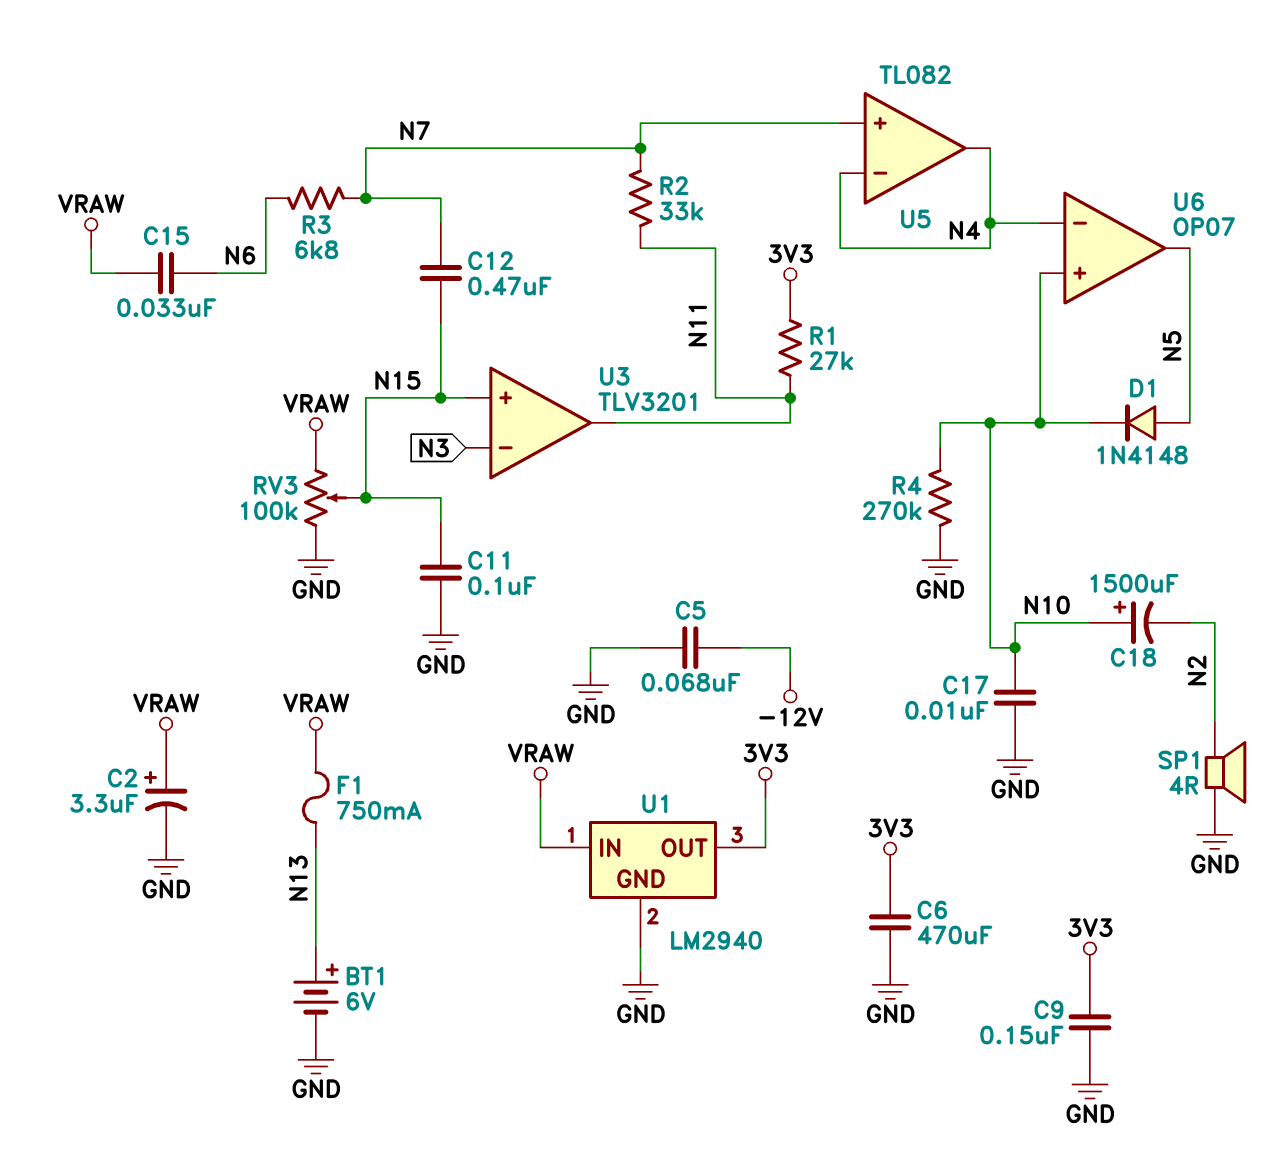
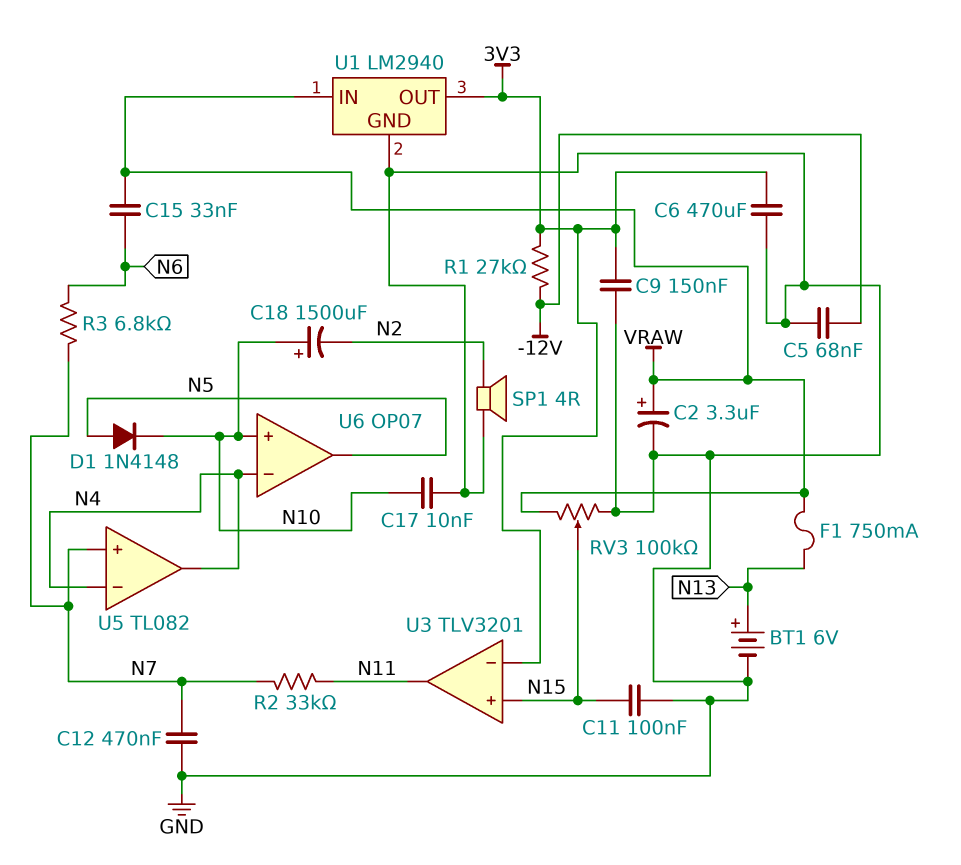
C12: 470nF (N7, N15) -> 470nF (GND, N7)
R1: 27k (3V3, N11) -> 27k (-12V, 3V3)
R4: 270k (GND, N10) -> none
U3 pin in-: N3 -> 3V3

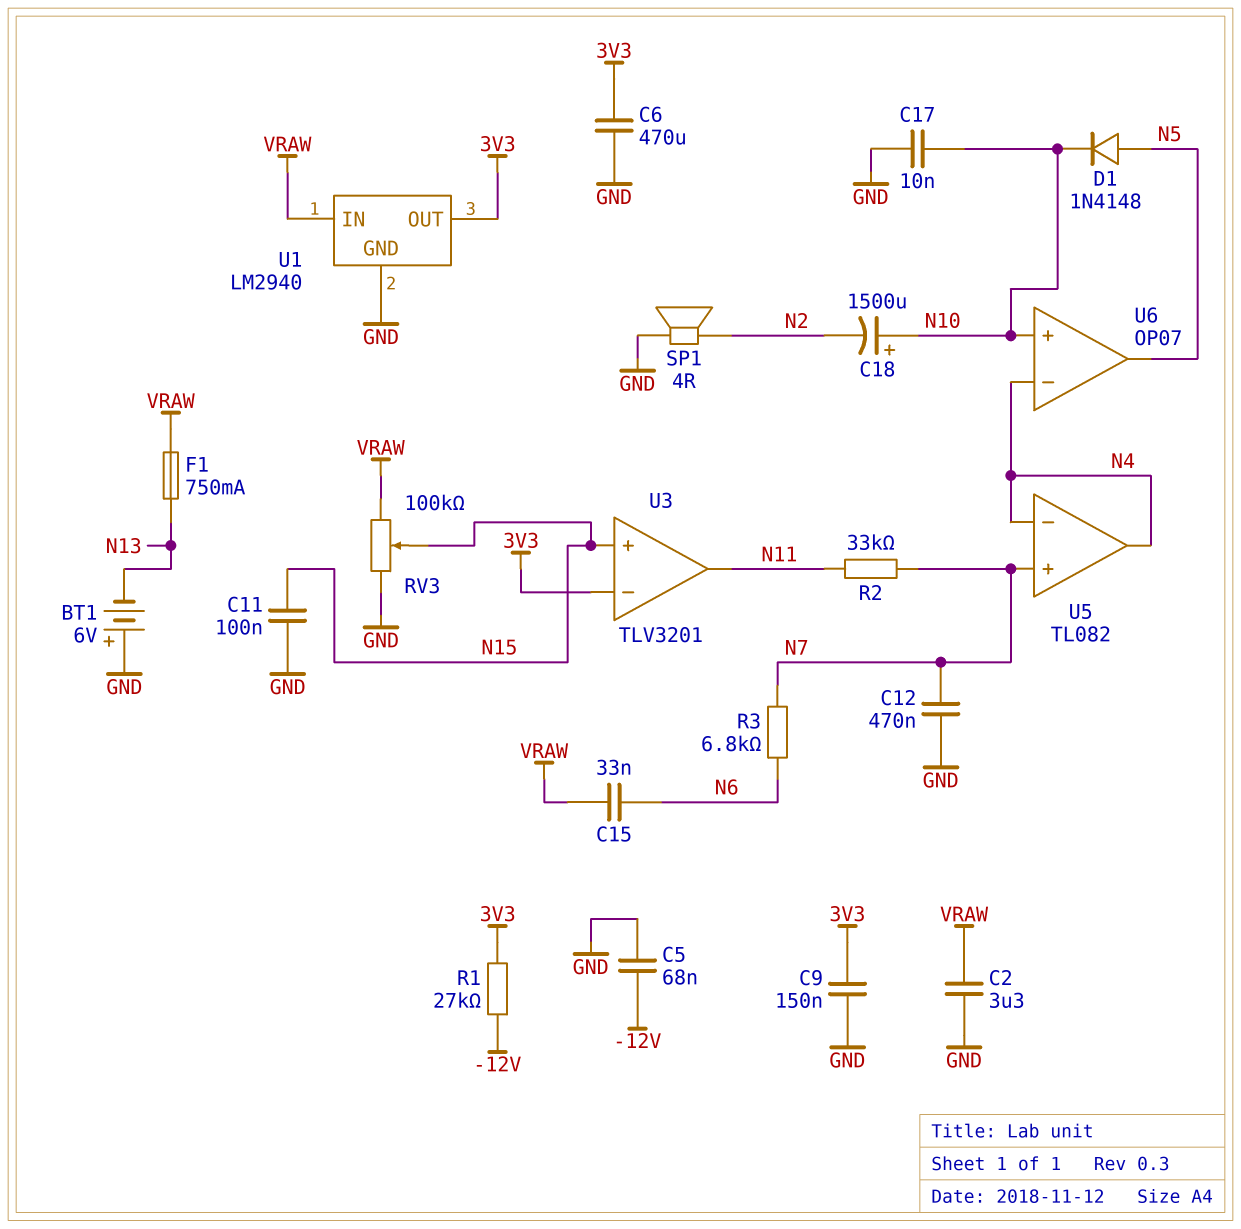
BT1: 6V (plus N13, minus GND) -> 6V (plus GND, minus N13)
C2: 3.3uF (plus VRAW, minus GND) -> 3.3uF (GND, VRAW)

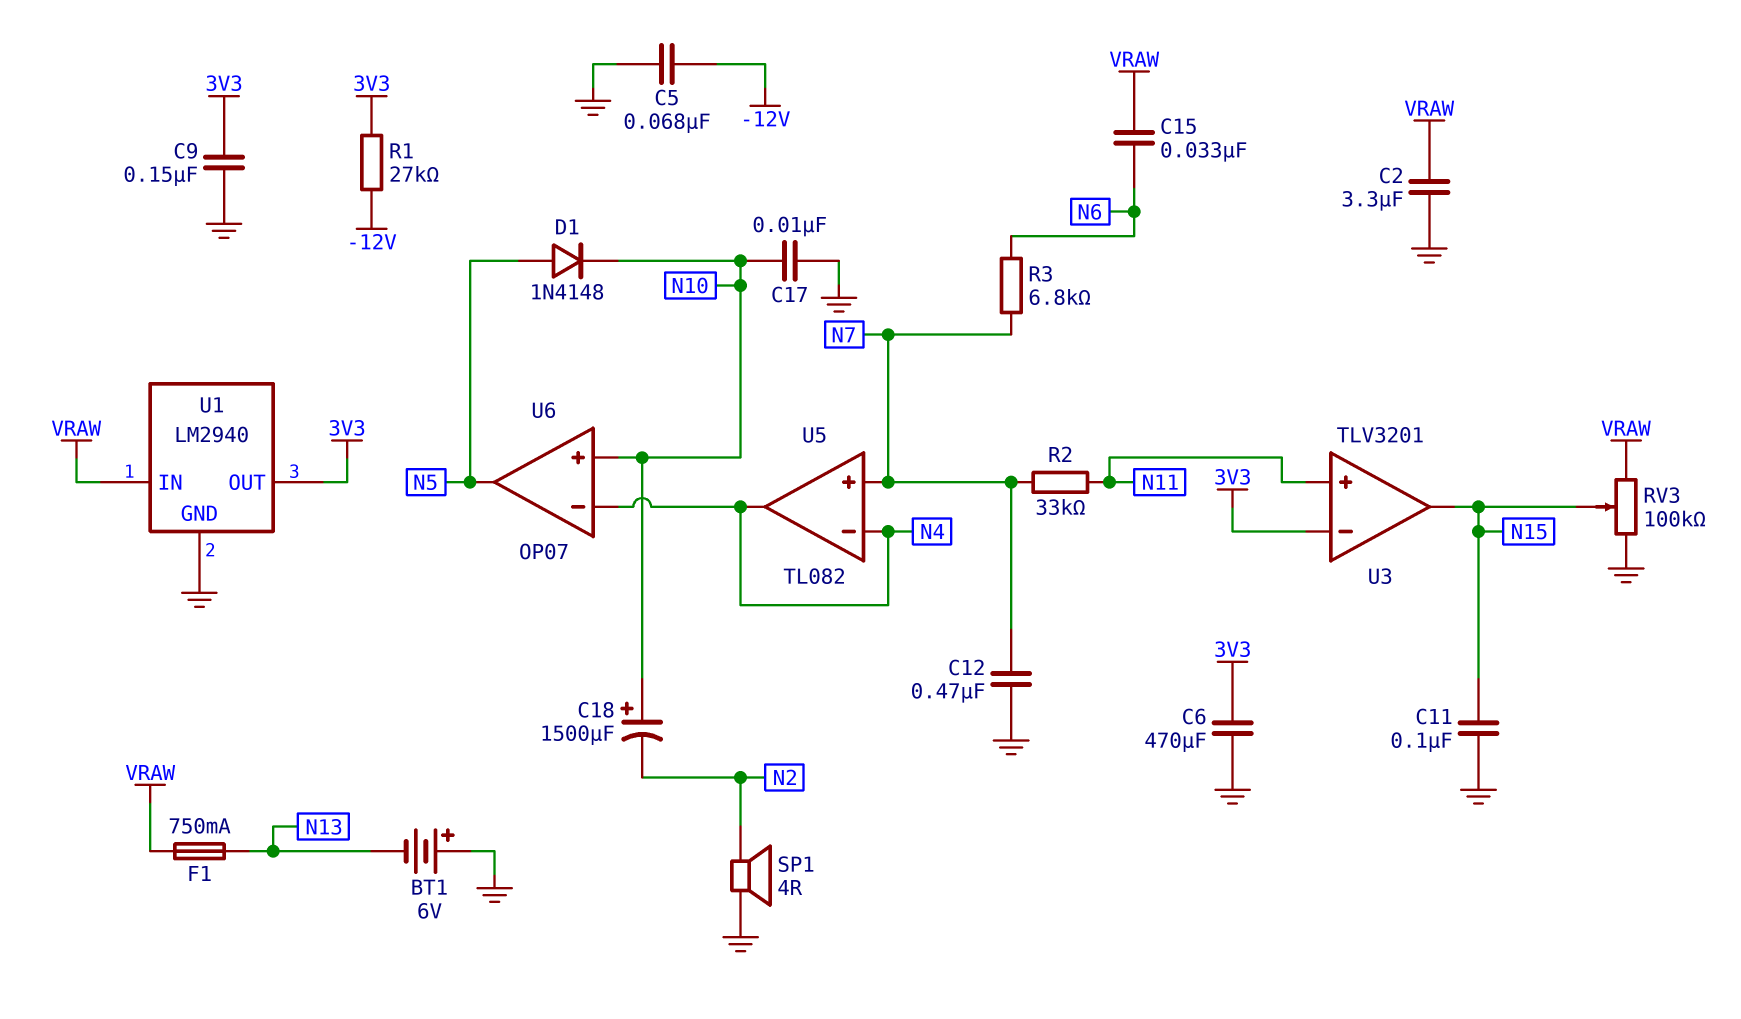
U3 pin in+: N15 -> N11
U3 pin out: N11 -> N15

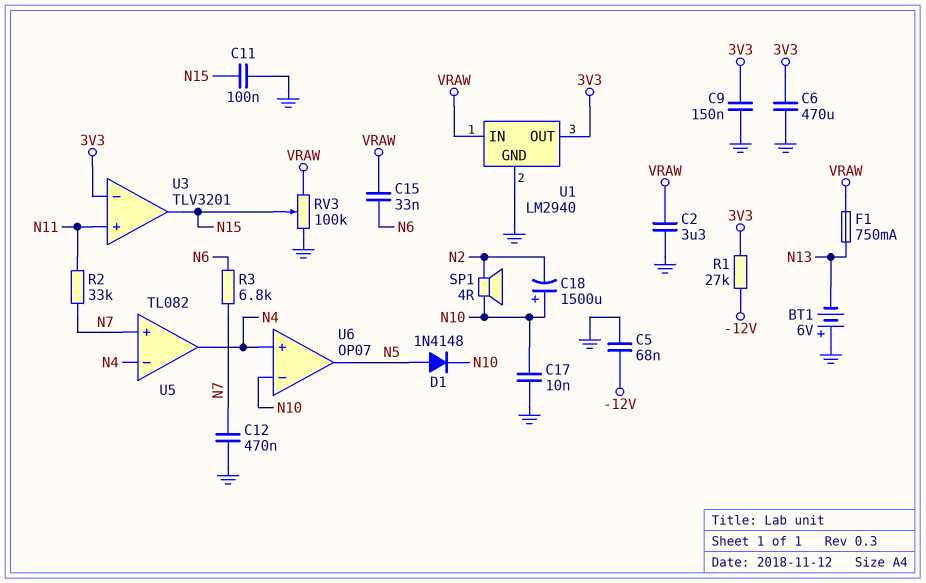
SP1: speaker 4R (GND, N2) -> speaker 4R (N2, N10)
U6 pin in+: N10 -> N4
U6 pin in-: N4 -> N10

